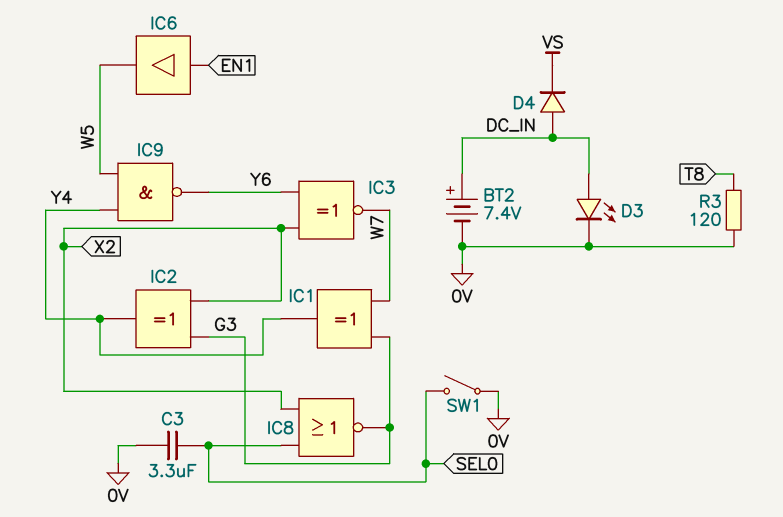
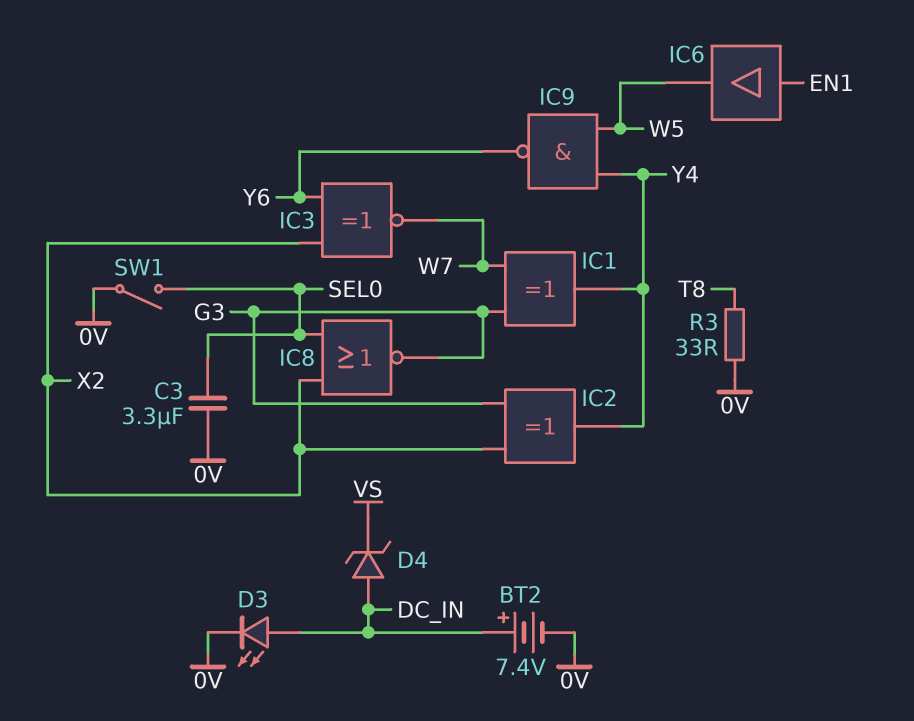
D4: diode (A DC_IN, K VS) -> zener (A DC_IN, K VS)
R3: 120 (0V, T8) -> 33 (0V, T8)

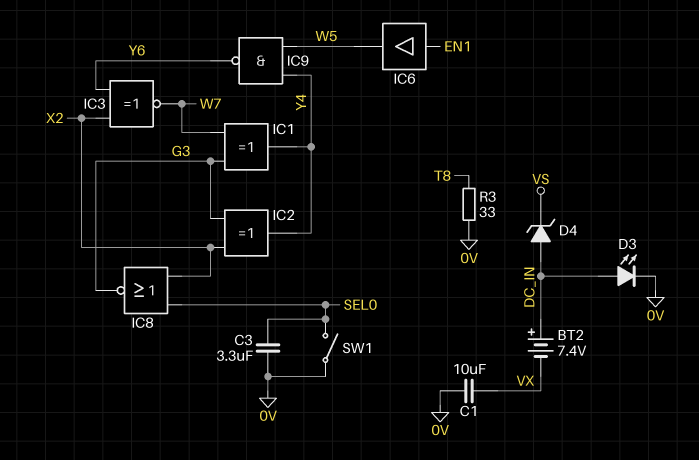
BT2: 7.4V (plus DC_IN, minus 0V) -> 7.4V (plus DC_IN, minus VX)
C1: none -> 10uF (0V, VX)

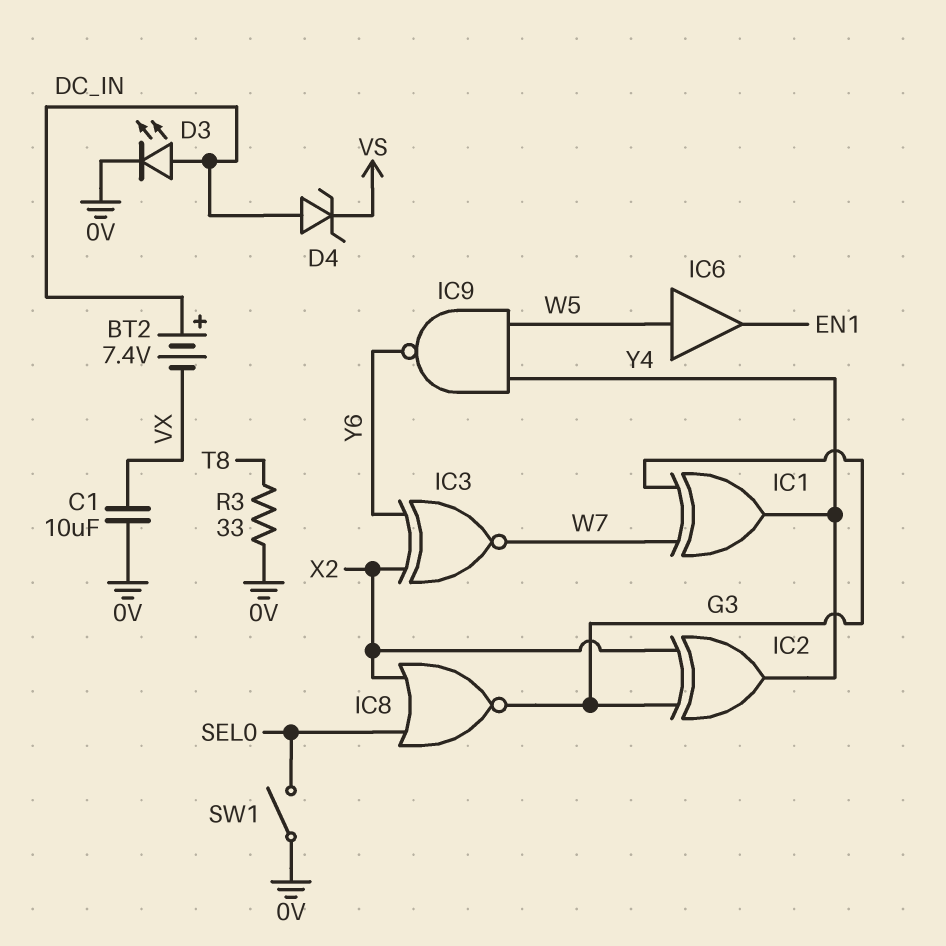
C3: 3.3uF (0V, SEL0) -> none
IC6: buffer (in EN1, out W5) -> buffer (in W5, out EN1)

